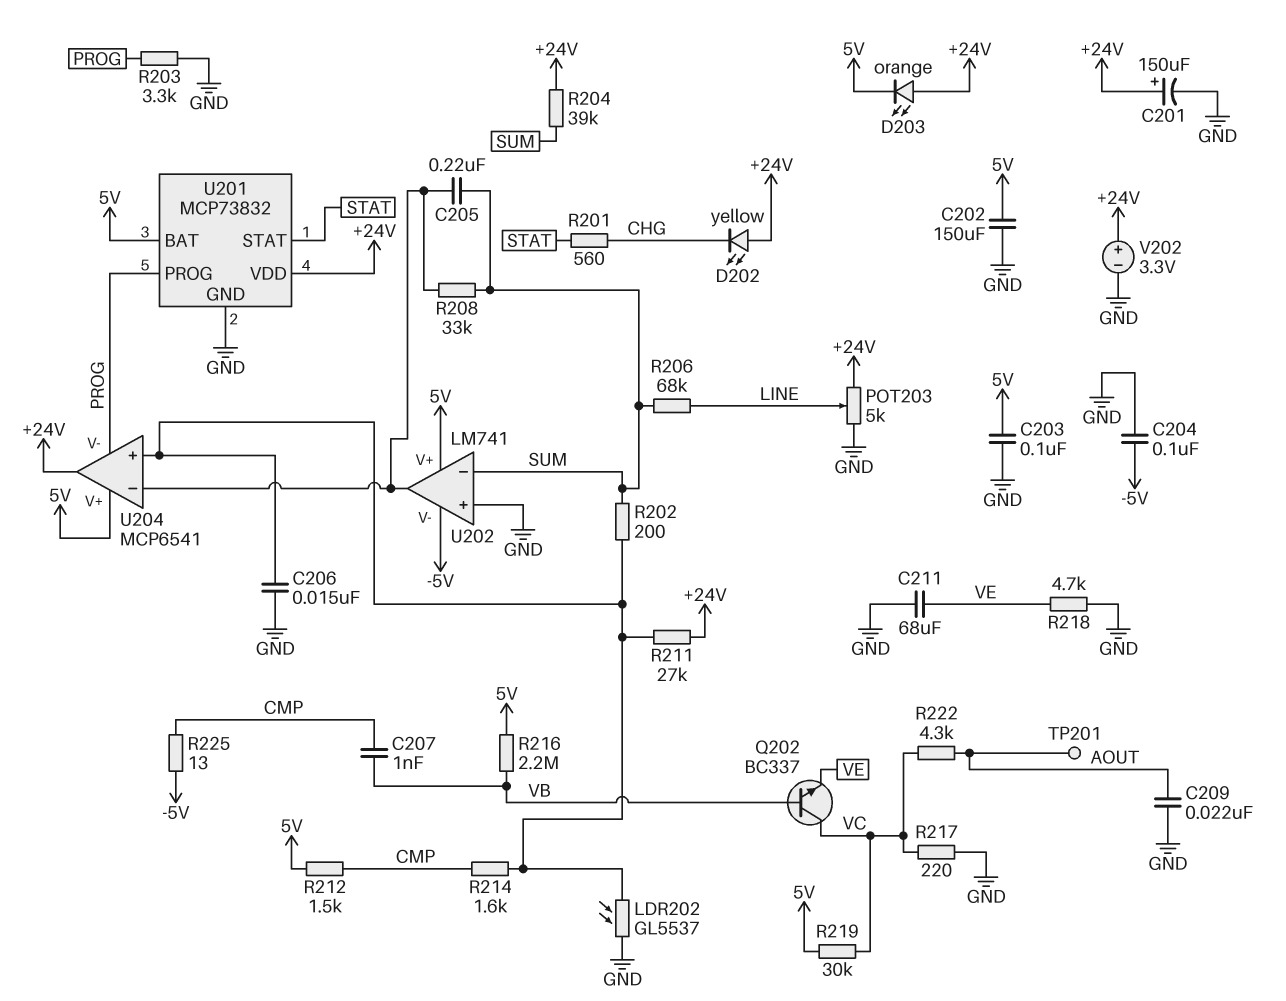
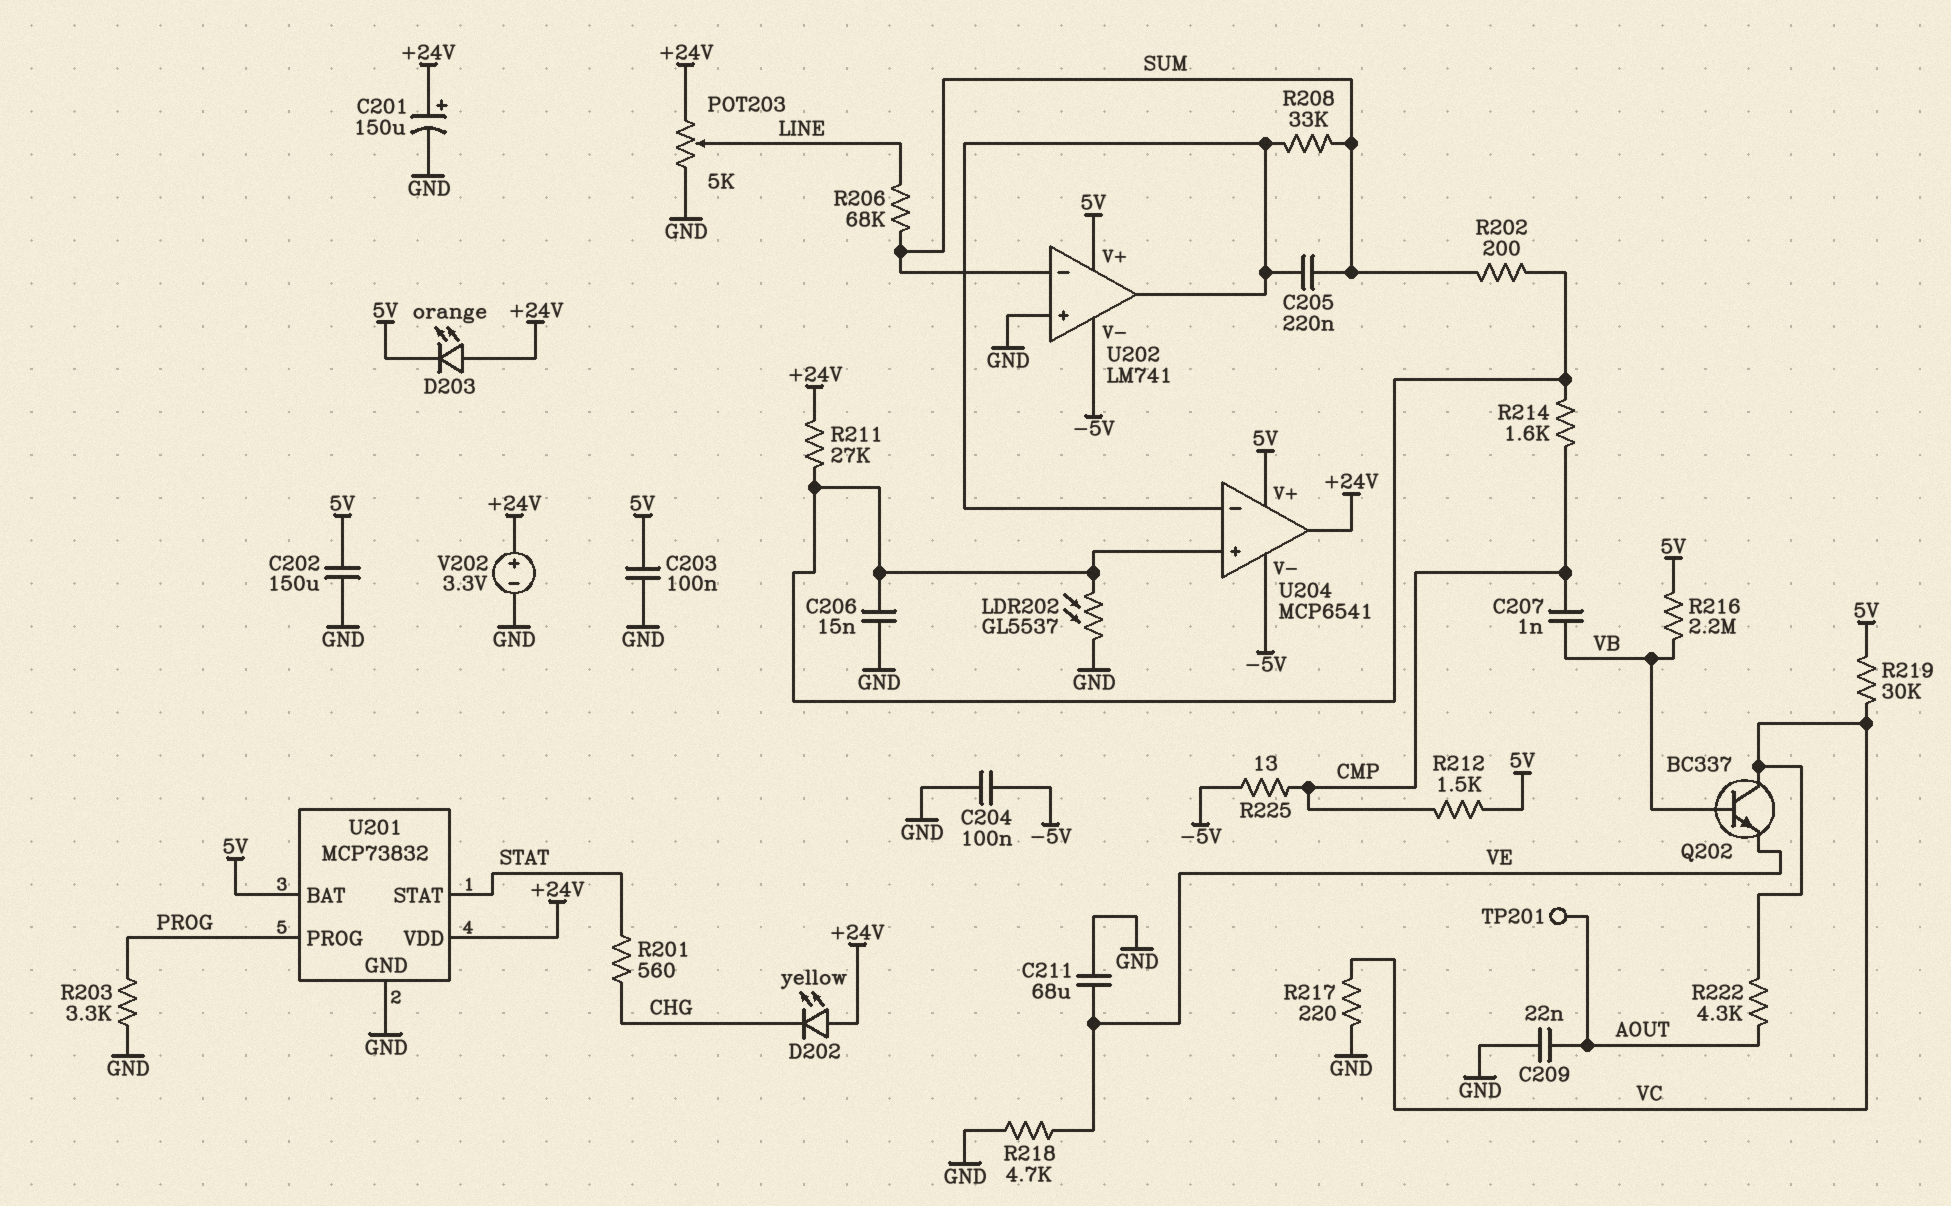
R204: 39k (+24V, SUM) -> none
U204 pin V-: PROG -> -5V

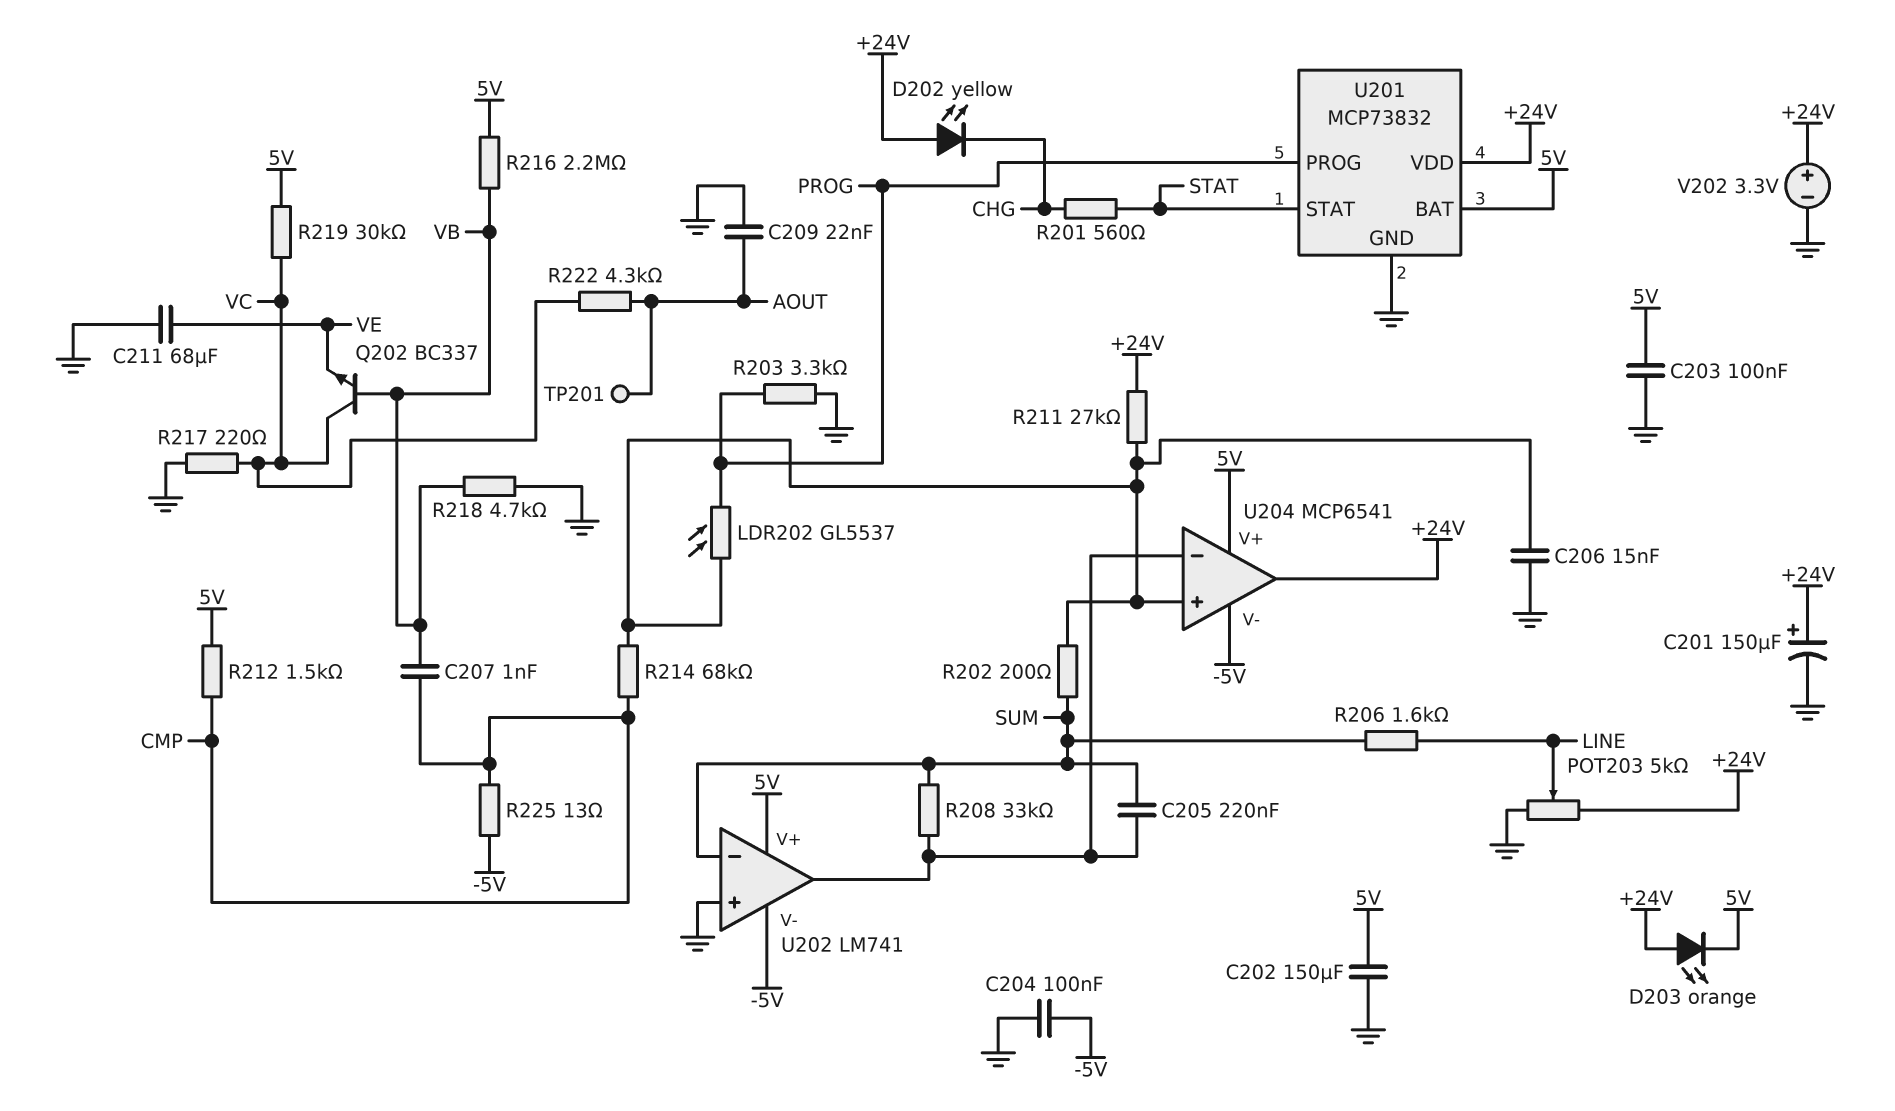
LDR202: GL5537 (GND, U204/in+) -> GL5537 (PROG, U204/in+)
R206: 68k (LINE, SUM) -> 1.6k (LINE, SUM)
R214: 1.6k (CMP, U204/in+) -> 68k (CMP, U204/in+)
R218: 4.7k (GND, VE) -> 4.7k (GND, VB)

